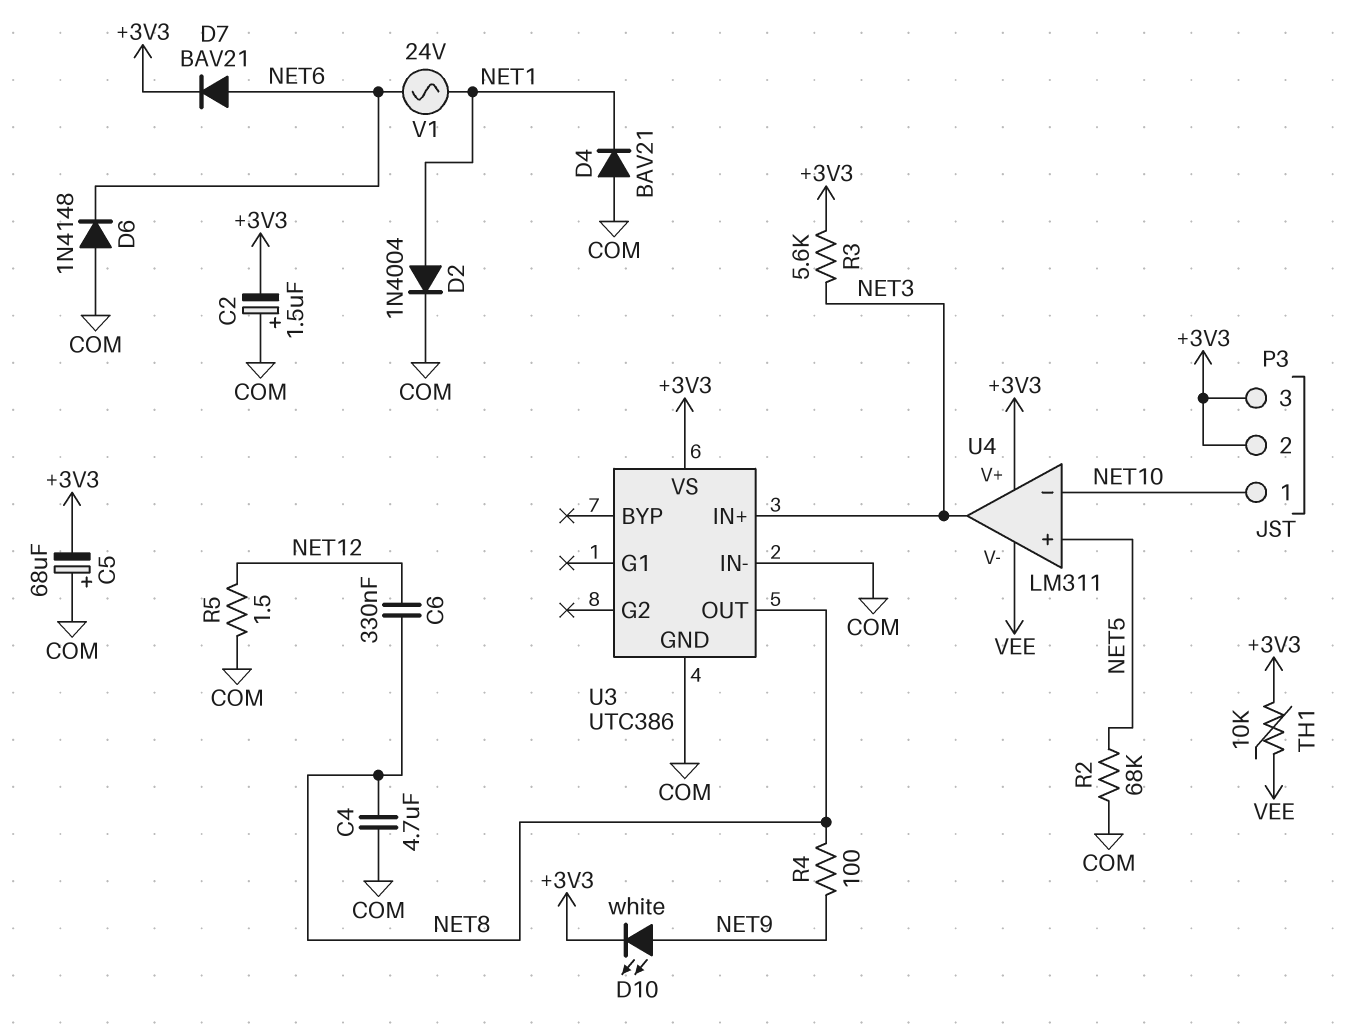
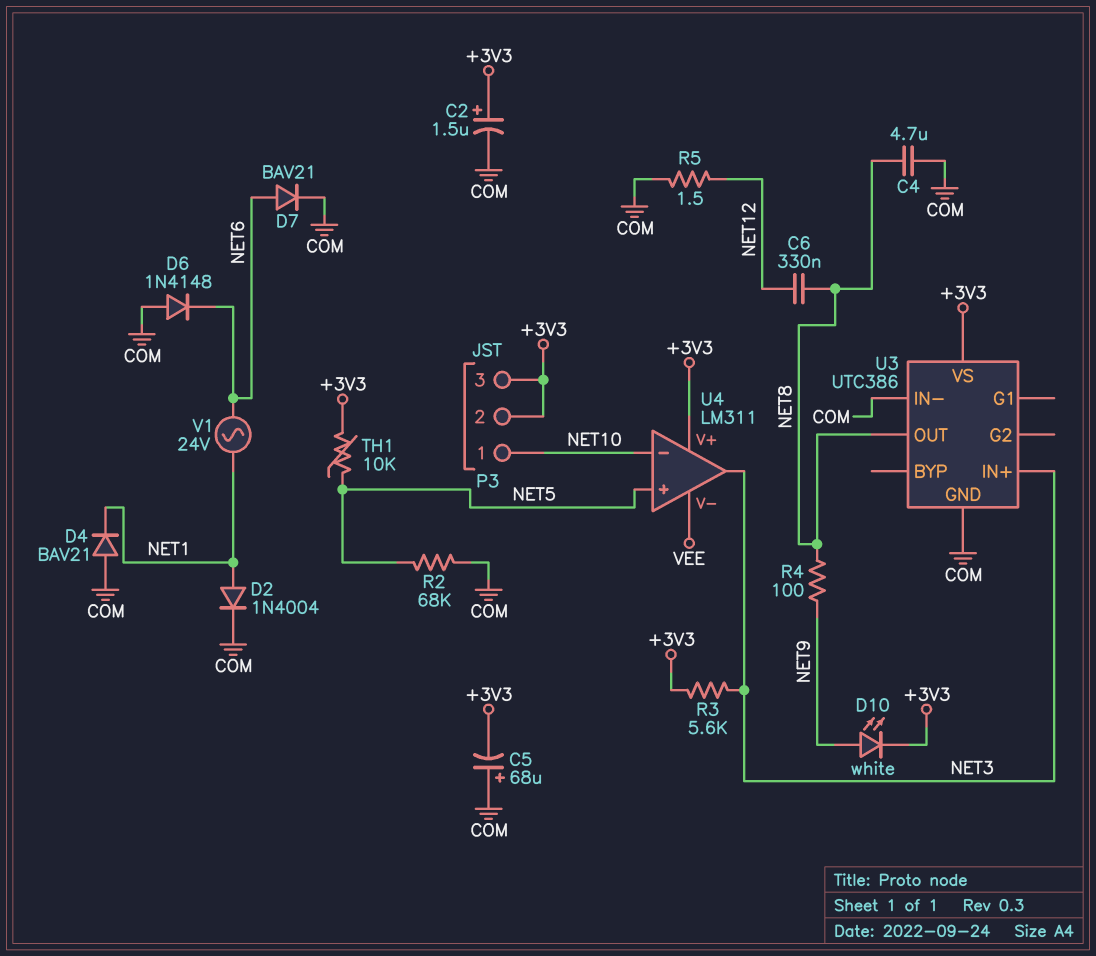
C2: 1.5uF (plus COM, minus +3V3) -> 1.5uF (plus +3V3, minus COM)
D7: diode BAV21 (A NET6, K +3V3) -> diode BAV21 (A NET6, K COM)
TH1: 10k (+3V3, VEE) -> 10k (+3V3, NET5)

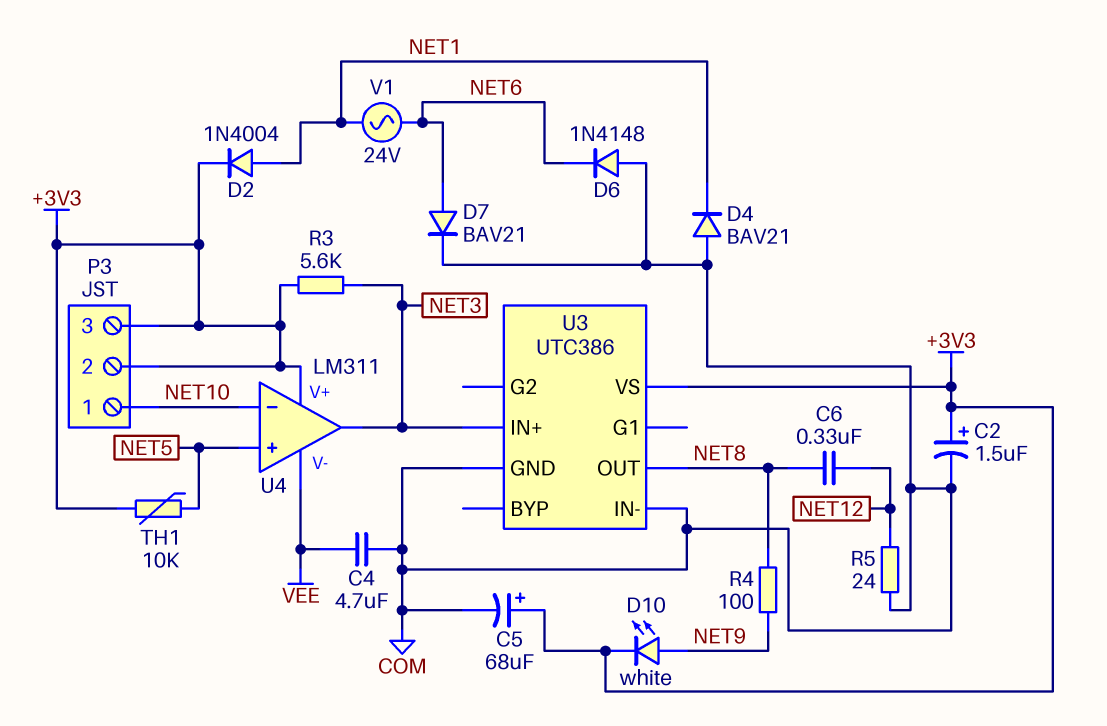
C4: 4.7uF (COM, NET8) -> 4.7uF (COM, VEE)
C5: 68uF (plus COM, minus +3V3) -> 68uF (plus +3V3, minus COM)
D2: diode 1N4004 (A NET1, K COM) -> diode 1N4004 (A NET1, K +3V3)
R2: 68k (COM, NET5) -> none
R5: 1.5 (COM, NET12) -> 24 (COM, NET12)

